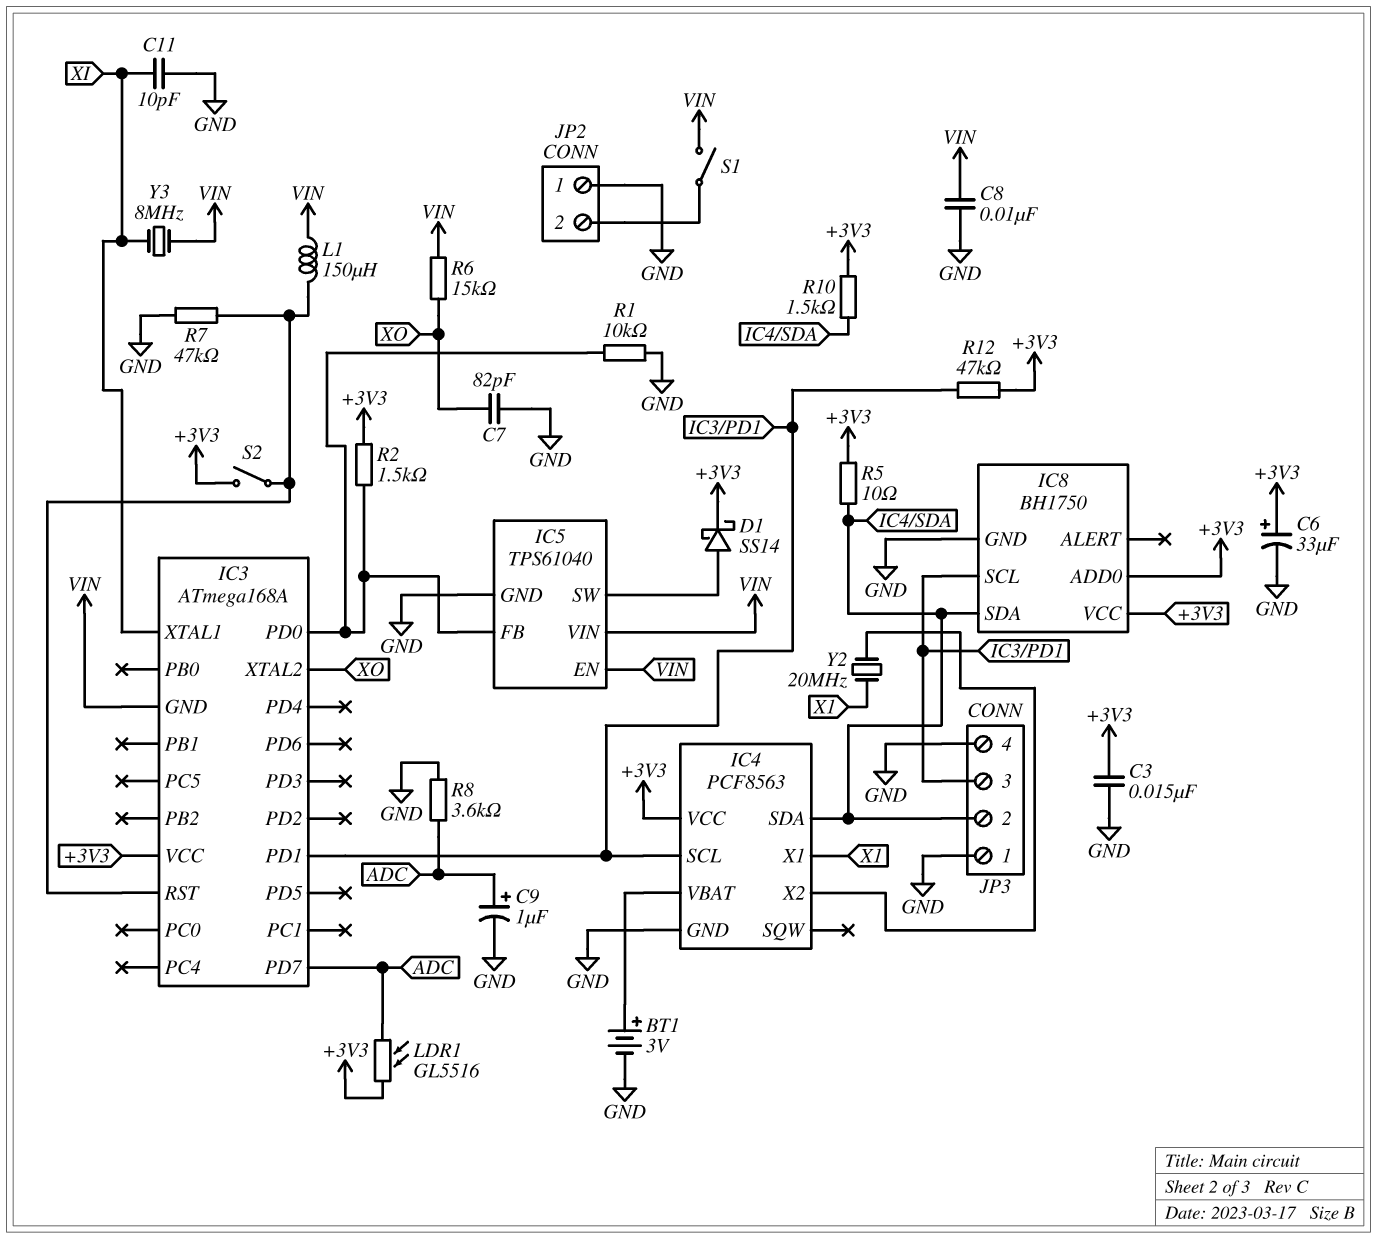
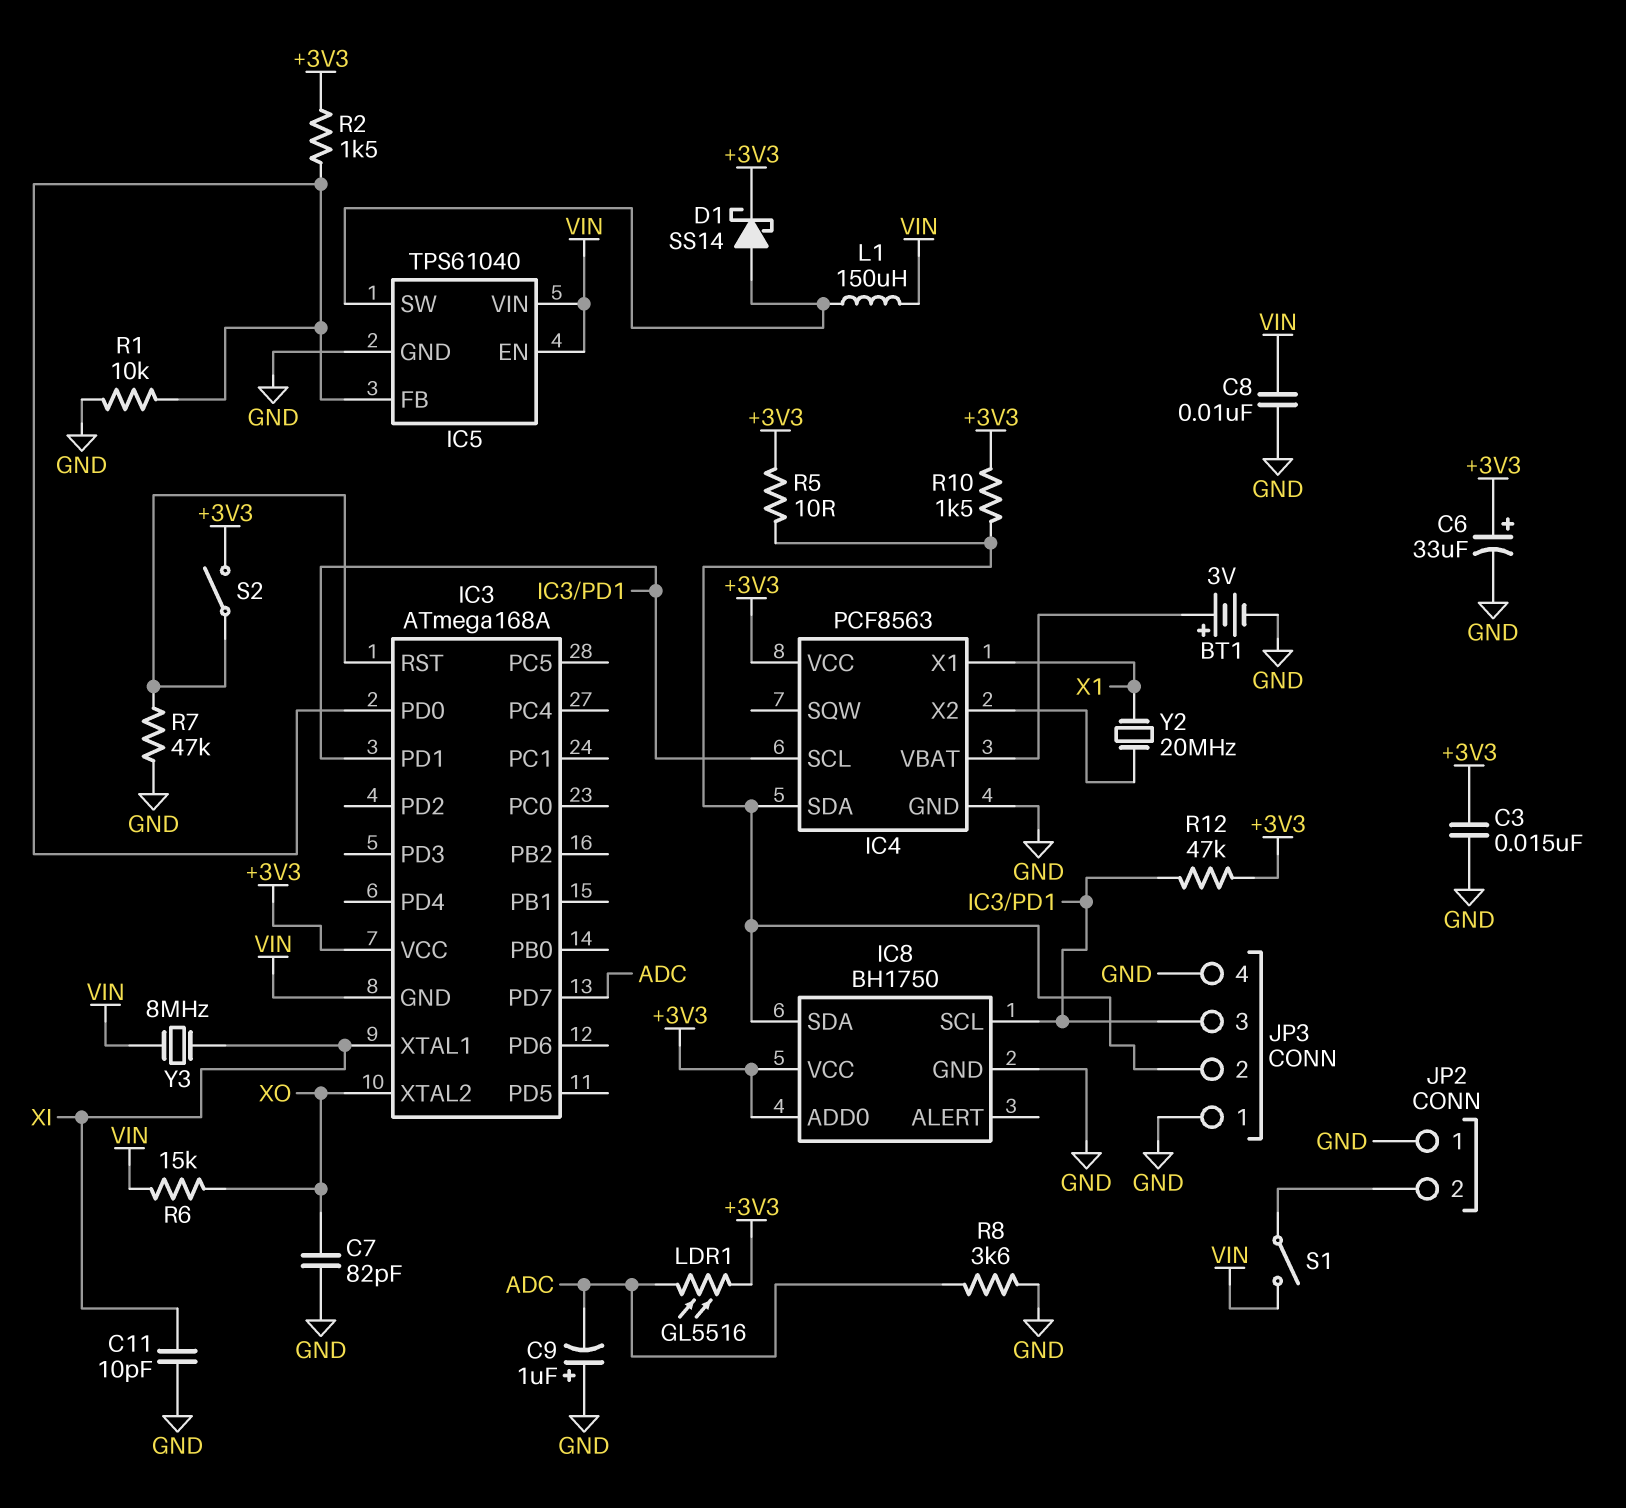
C9: 1uF (plus ADC, minus GND) -> 1uF (plus GND, minus ADC)
L1: 150uH (IC3/RST, VIN) -> 150uH (IC5/SW, VIN)

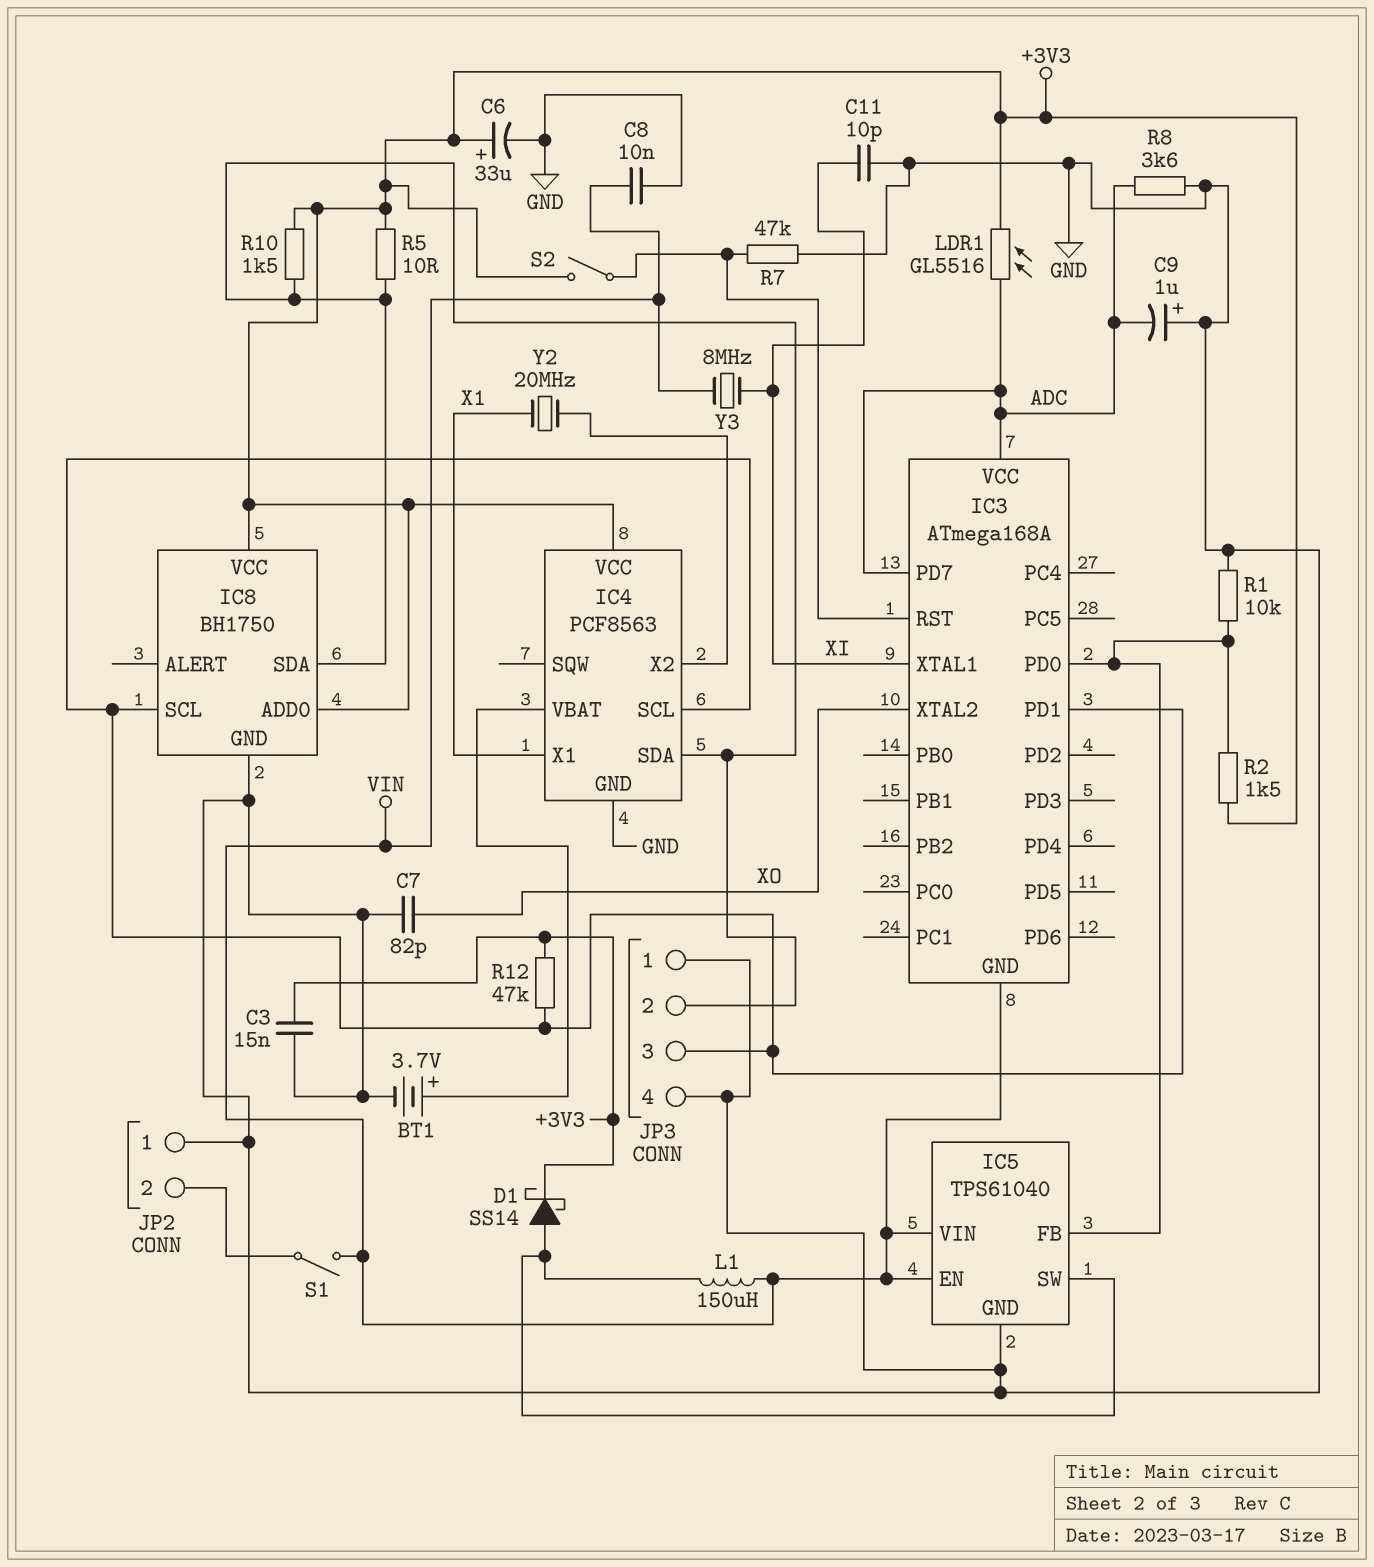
BT1: 3V (plus IC4/VBAT, minus GND) -> 3.7V (plus IC4/VBAT, minus GND)
IC3 pin VCC: +3V3 -> ADC
R6: 15k (VIN, XO) -> none

